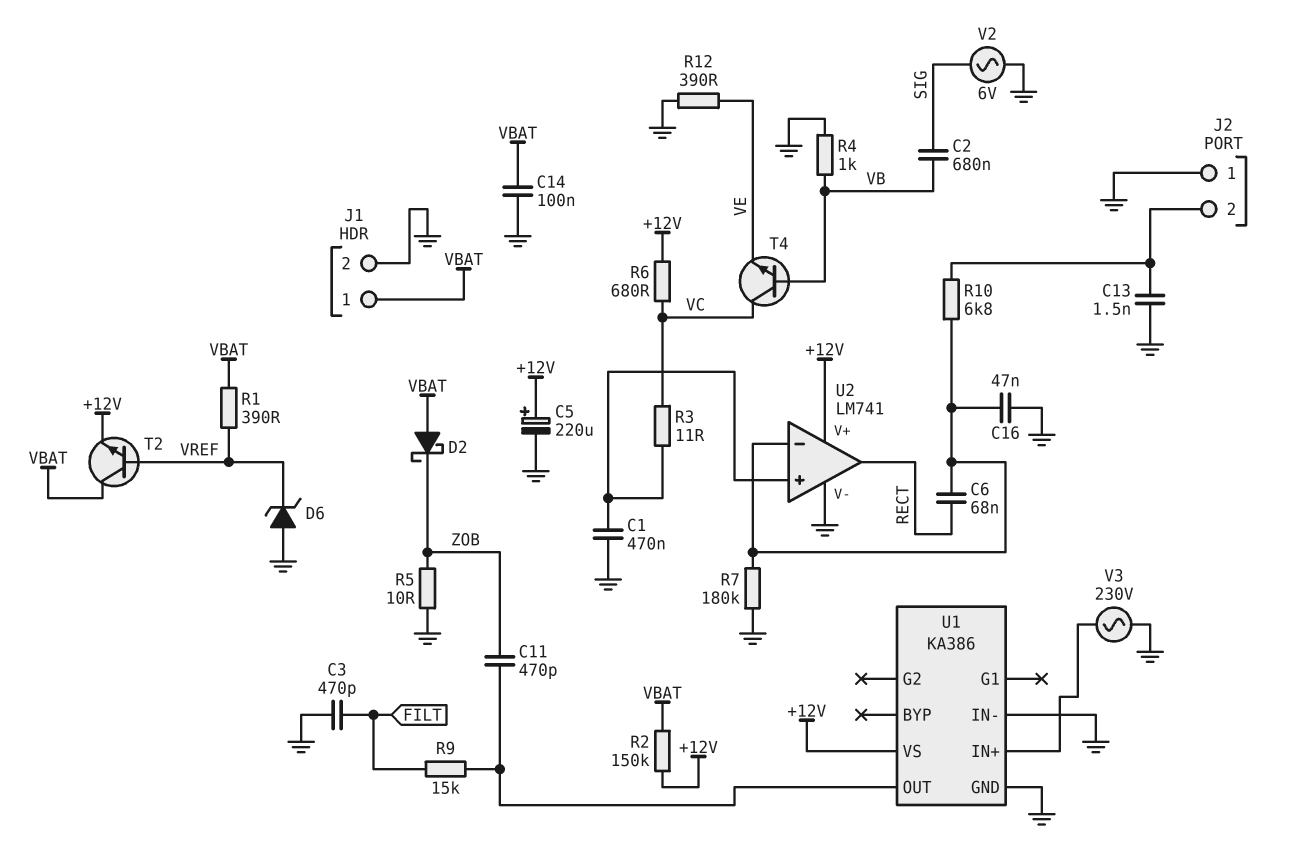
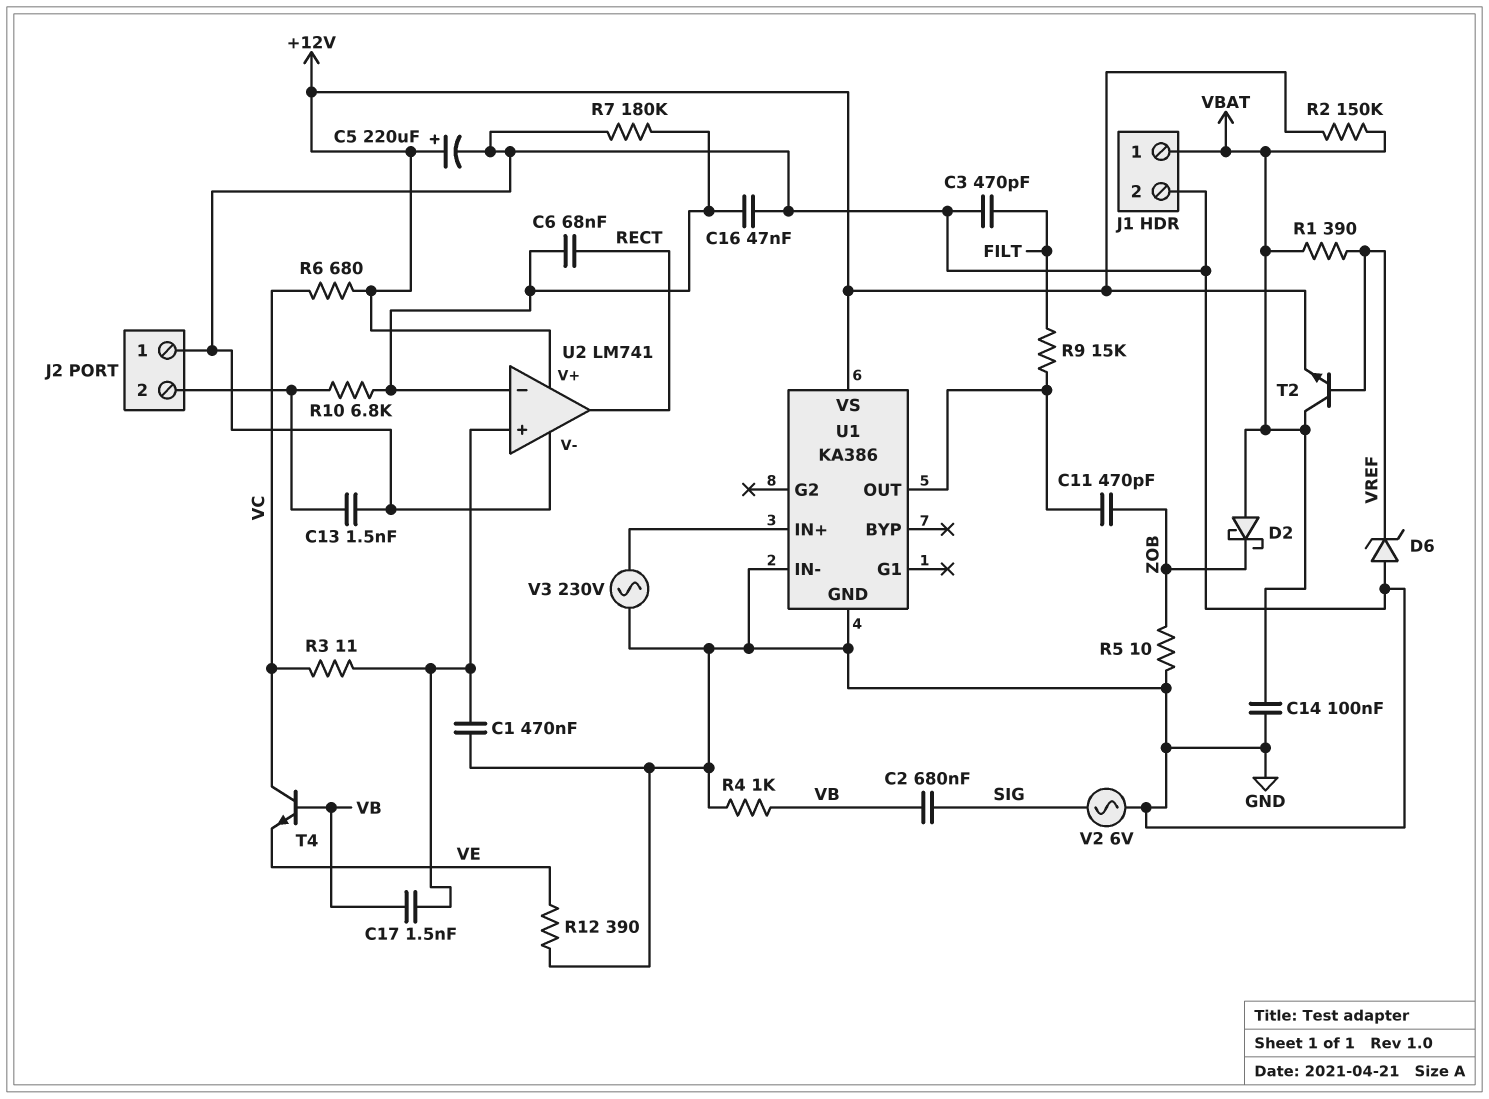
C17: none -> 1.5nF (U2/in+, VB)

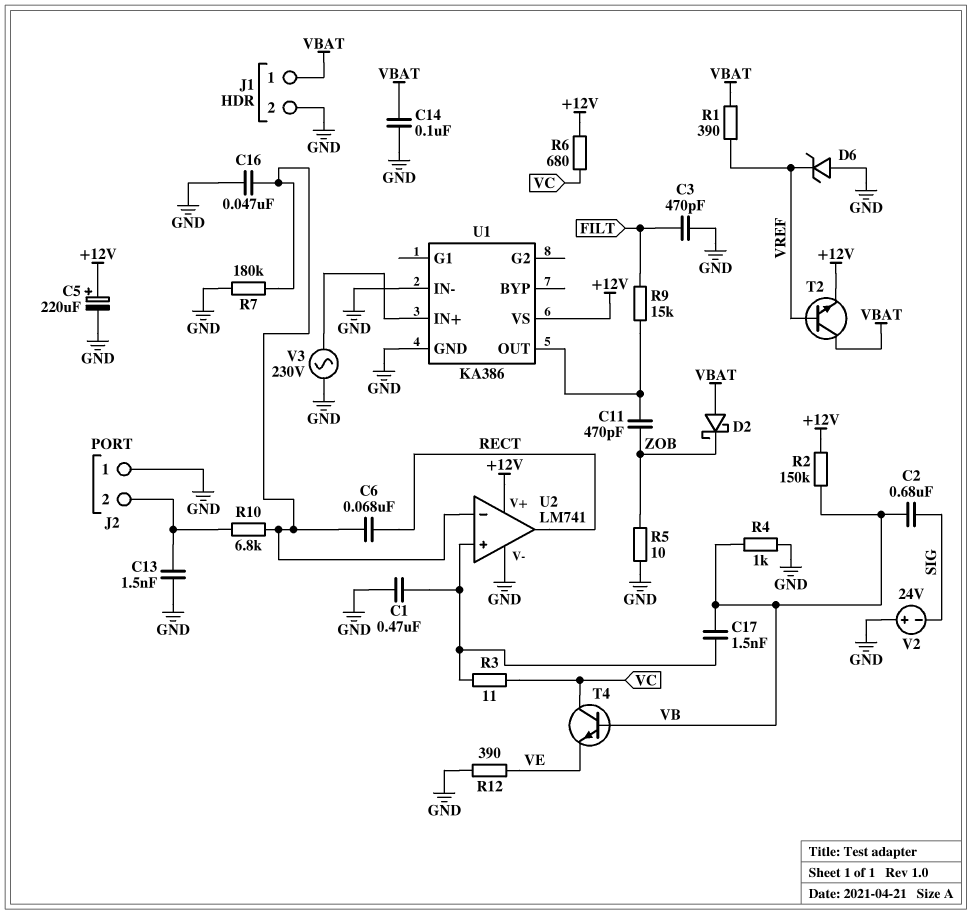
R2: 150k (+12V, VBAT) -> 150k (+12V, VB)
V2: AC 6V (GND, SIG) -> 24V (plus GND, minus SIG)

